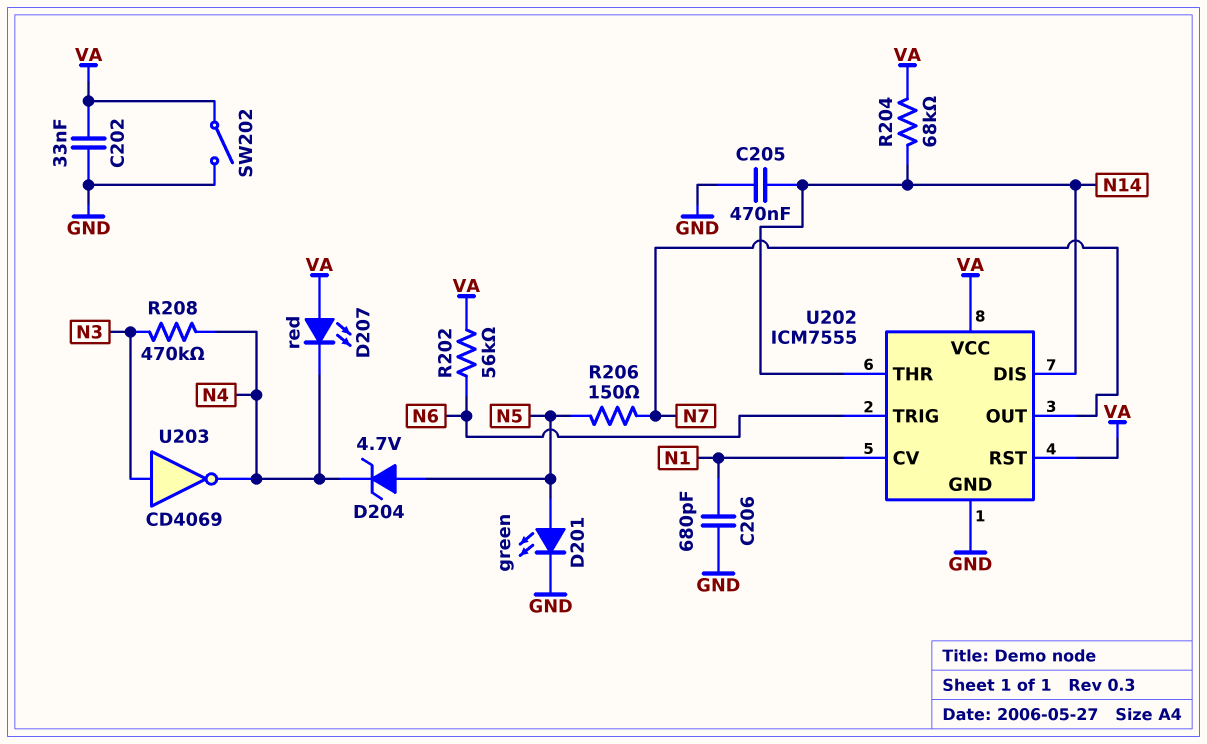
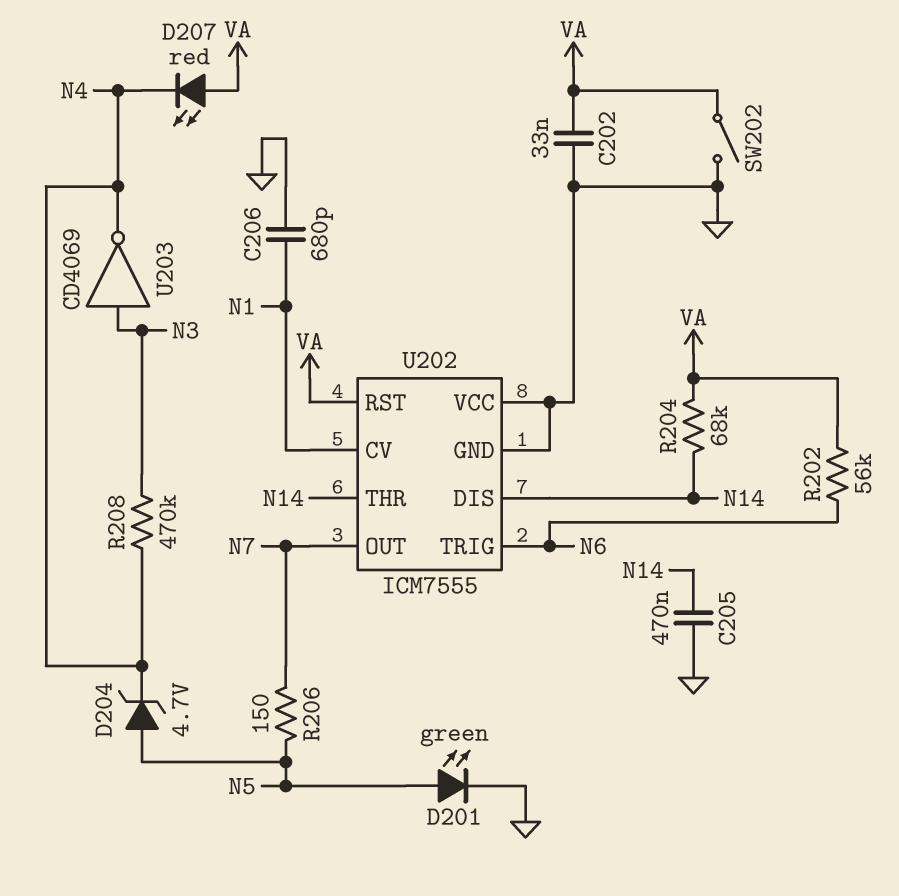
U202 pin VCC: VA -> GND

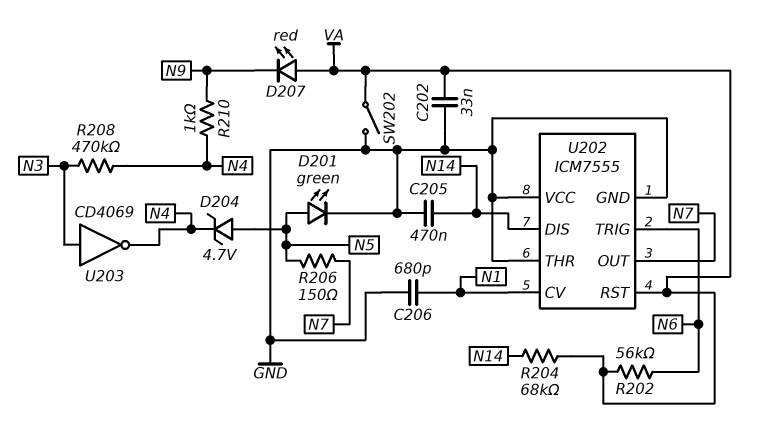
D207: LED red (A VA, K N4) -> LED red (A VA, K N9)
R210: none -> 1k (N4, N9)
U202 pin THR: N14 -> GND

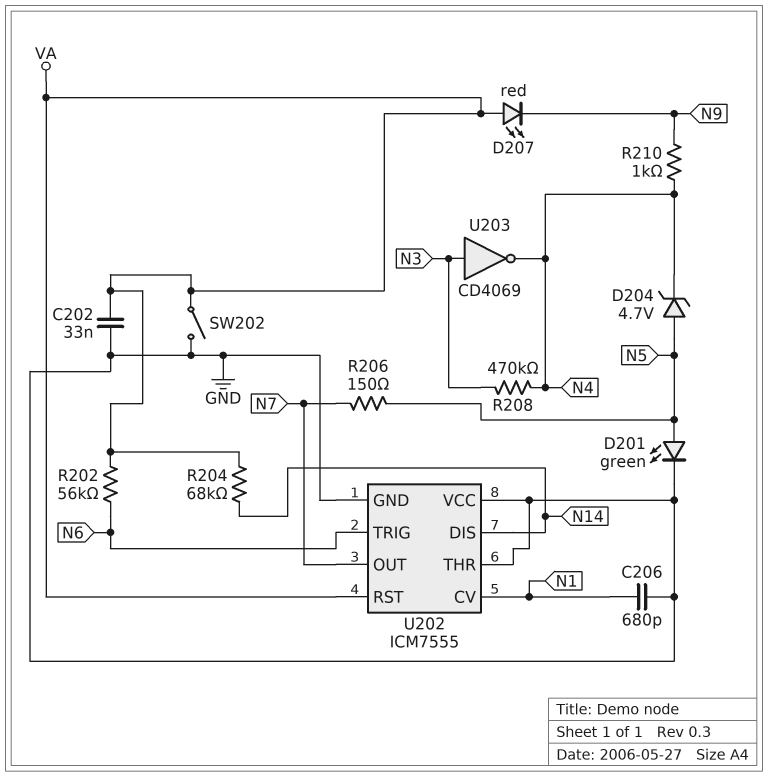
C205: 470nF (GND, N14) -> none

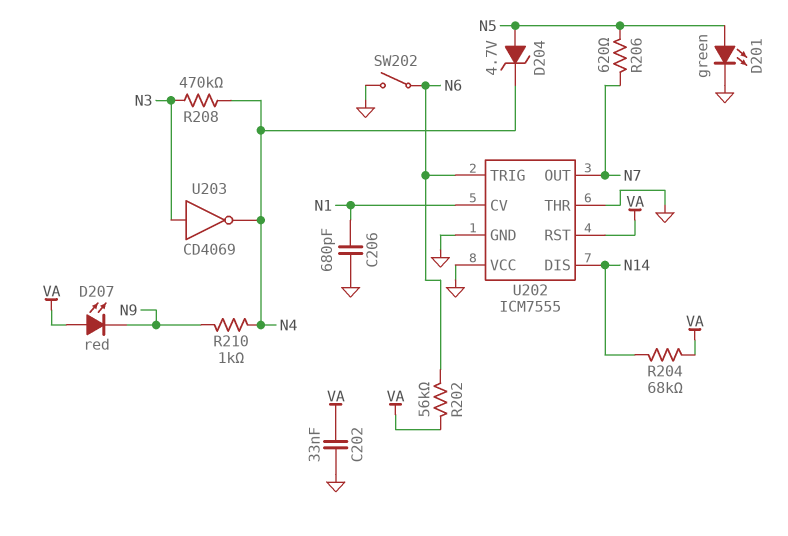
R206: 150 (N5, N7) -> 620 (N5, N7)
SW202: switch (GND, VA) -> switch (GND, N6)

